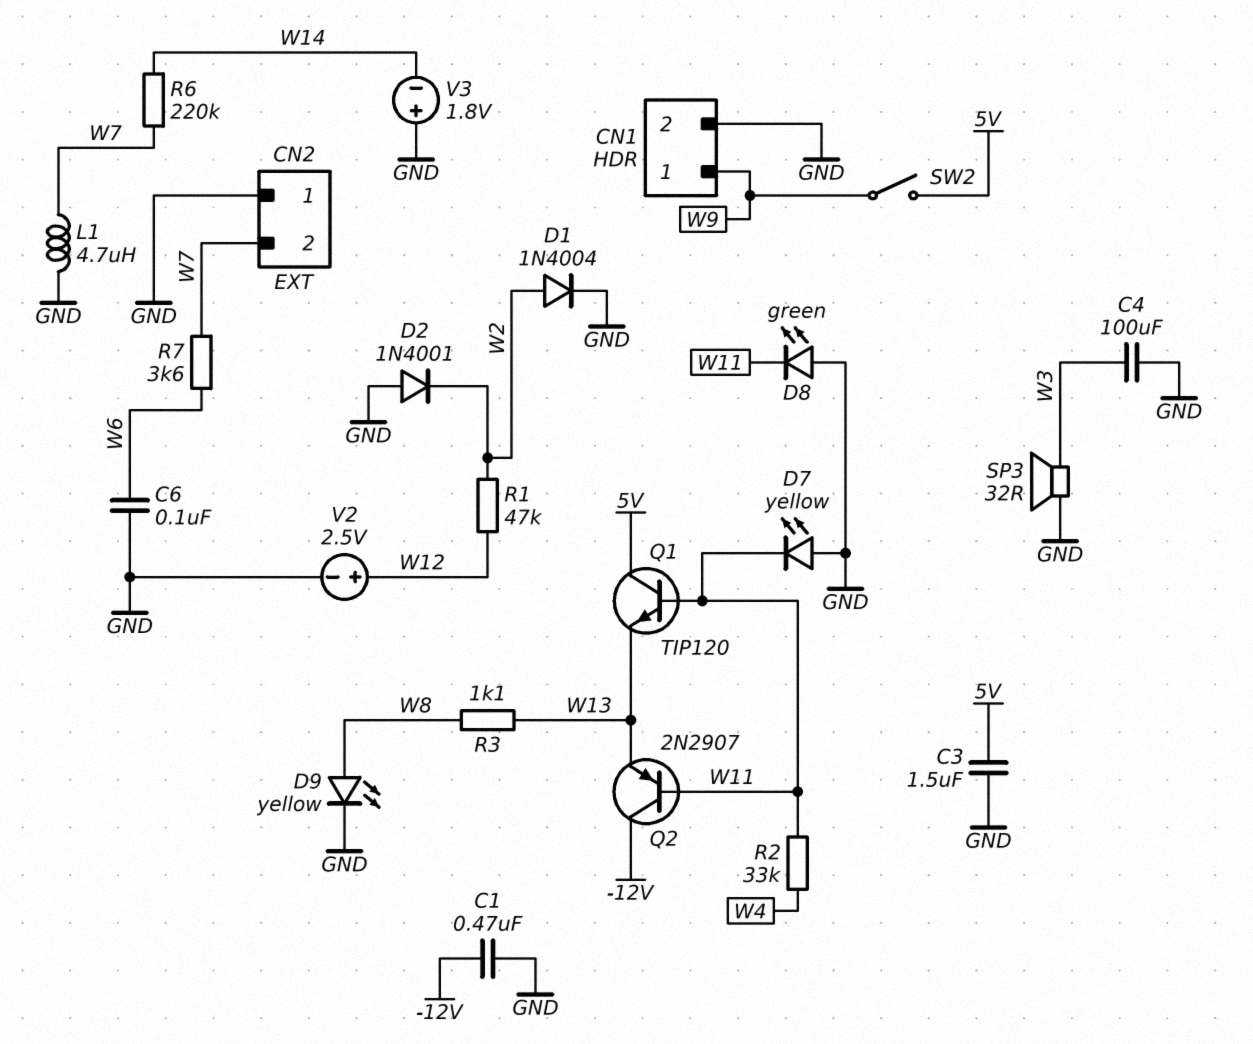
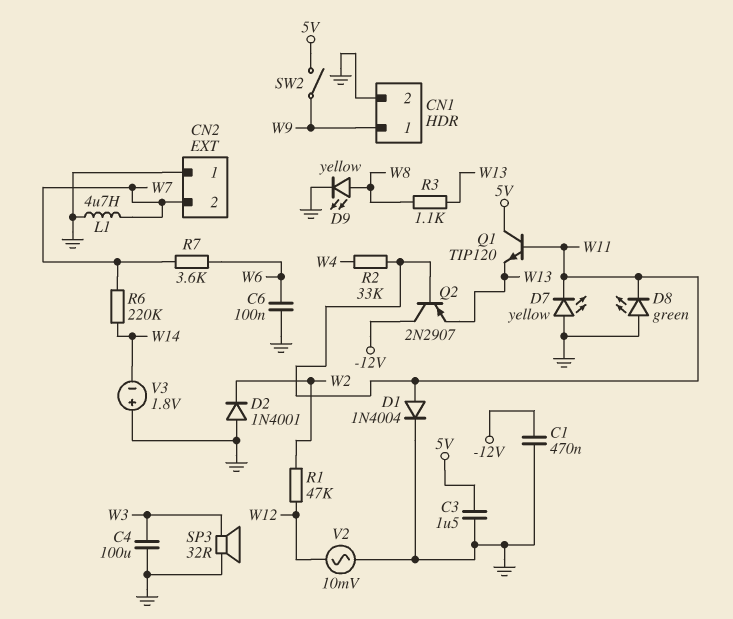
D1: diode 1N4004 (A W2, K GND) -> diode 1N4004 (A W11, K GND)
V2: 2.5V (plus W12, minus GND) -> AC 10mV (GND, W12)

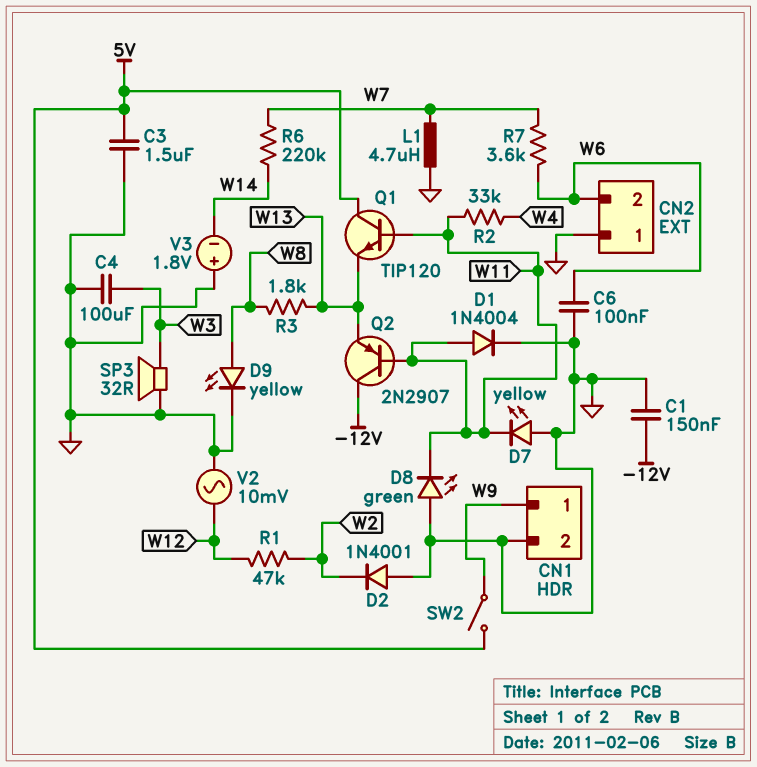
C1: 470nF (-12V, GND) -> 150nF (-12V, GND)
CN2 pin 2: W7 -> W6
R3: 1.1k (W8, W13) -> 1.8k (W8, W13)

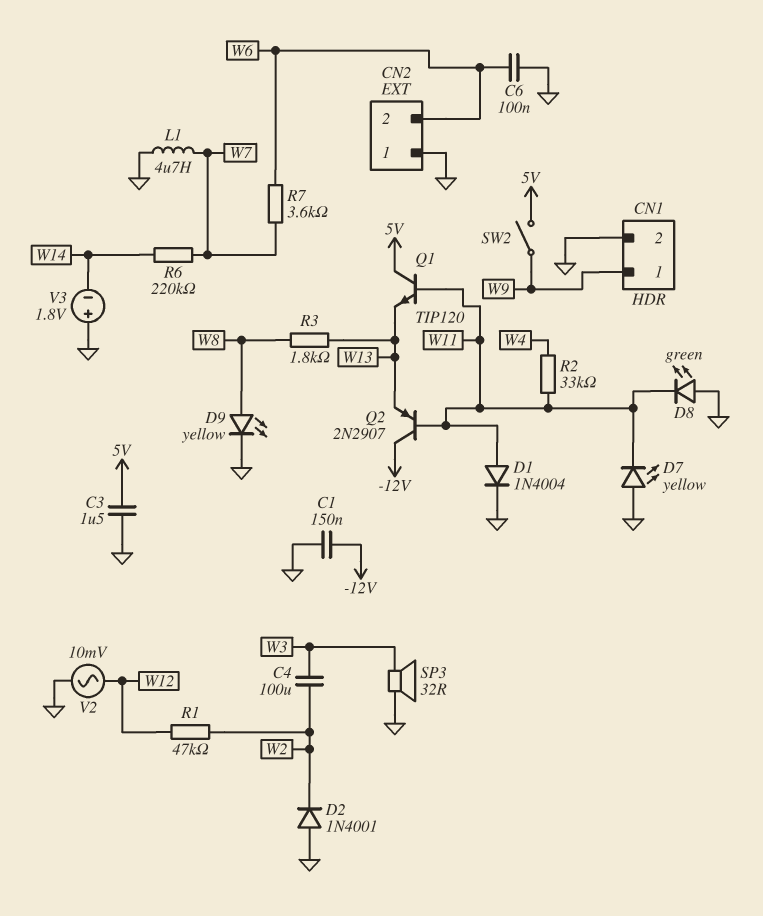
C4: 100uF (GND, W3) -> 100uF (W2, W3)

